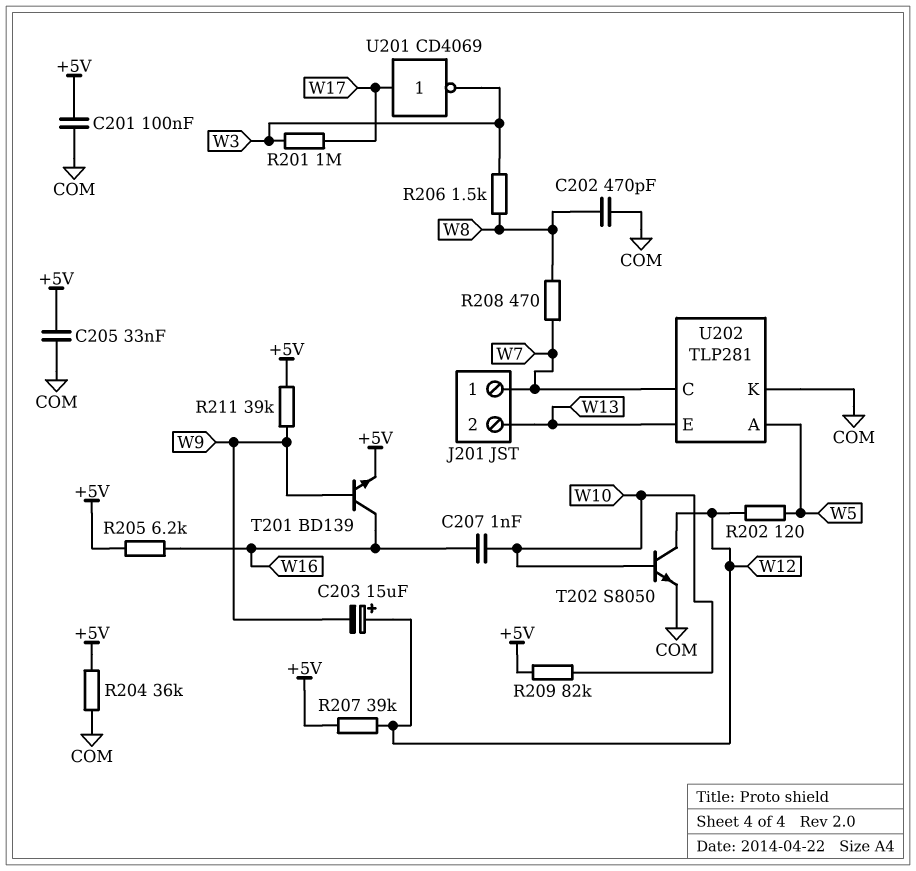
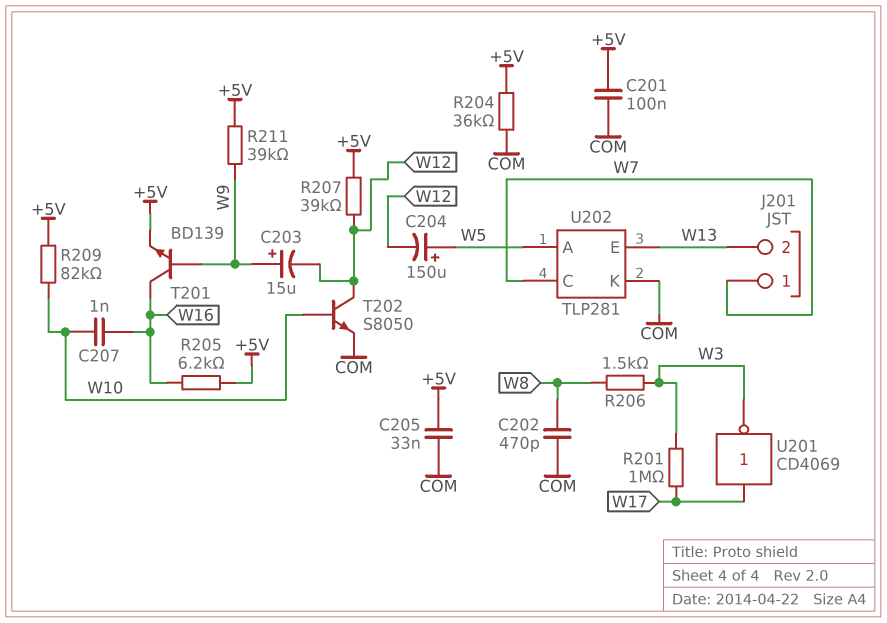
C203: 15uF (plus W12, minus W9) -> 15uF (plus W9, minus W12)
C204: none -> 150uF (plus W5, minus W12)
R202: 120 (W5, W12) -> none
R208: 470 (W7, W8) -> none

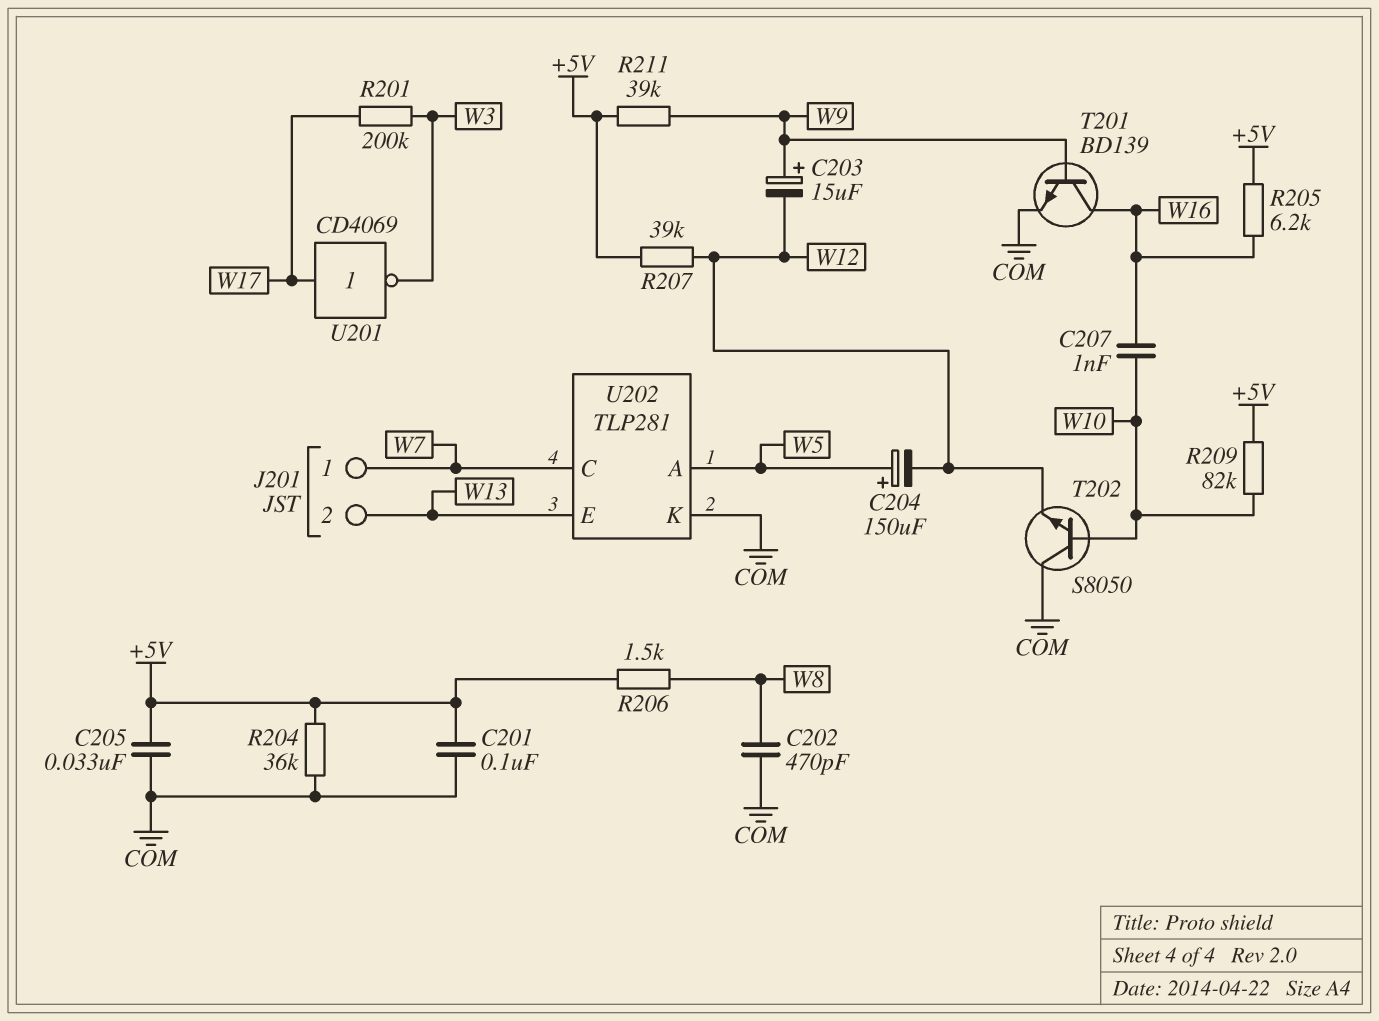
R201: 1M (W3, W17) -> 200k (W3, W17)
R206: 1.5k (W3, W8) -> 1.5k (+5V, W8)
T201: NPN BD139 (B W9, C W16, E +5V) -> NPN BD139 (B W9, C W16, E COM)
T202: NPN S8050 (B W10, C W12, E COM) -> NPN S8050 (B W10, C COM, E W12)

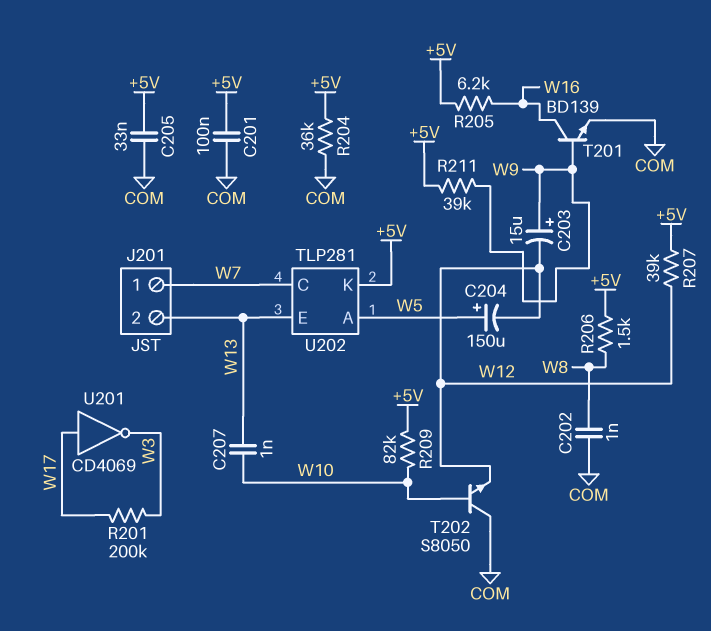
C202: 470pF (COM, W8) -> 1nF (COM, W8)
C207: 1nF (W10, W16) -> 1nF (W10, W13)
U202 pin K: COM -> +5V

